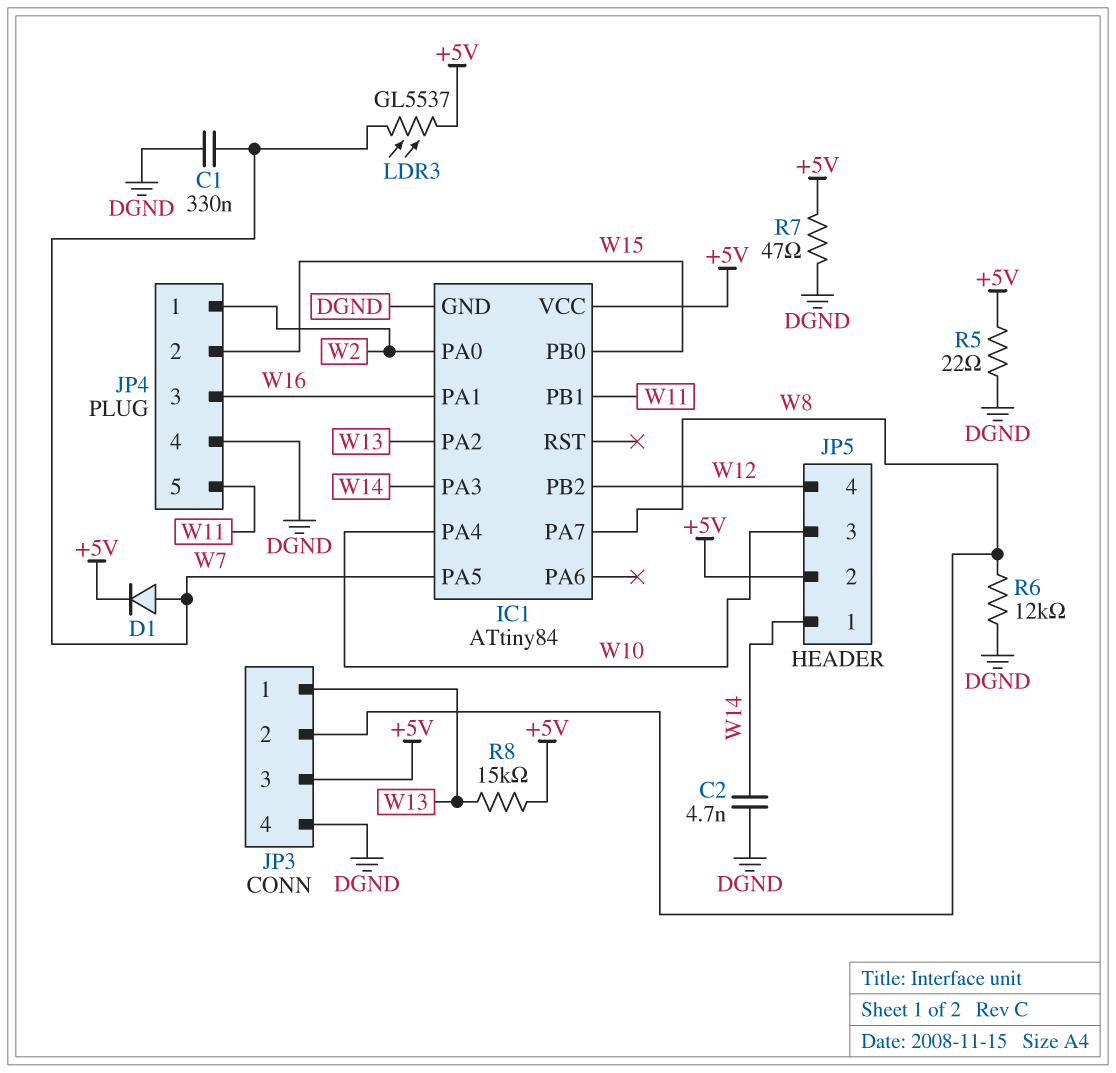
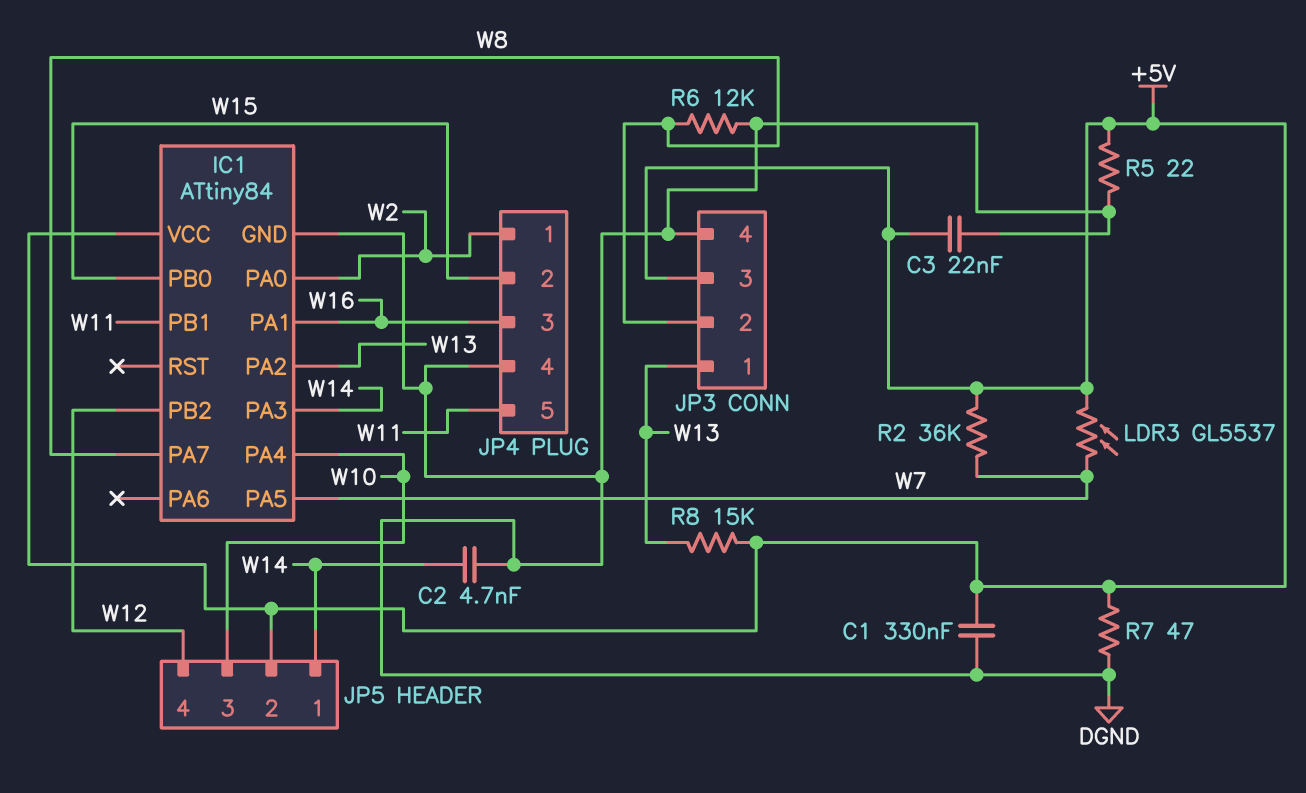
C1: 330nF (DGND, W7) -> 330nF (+5V, DGND)
C3: none -> 22nF (+5V, DGND)
D1: diode (A W7, K +5V) -> none
R2: none -> 36k (+5V, W7)

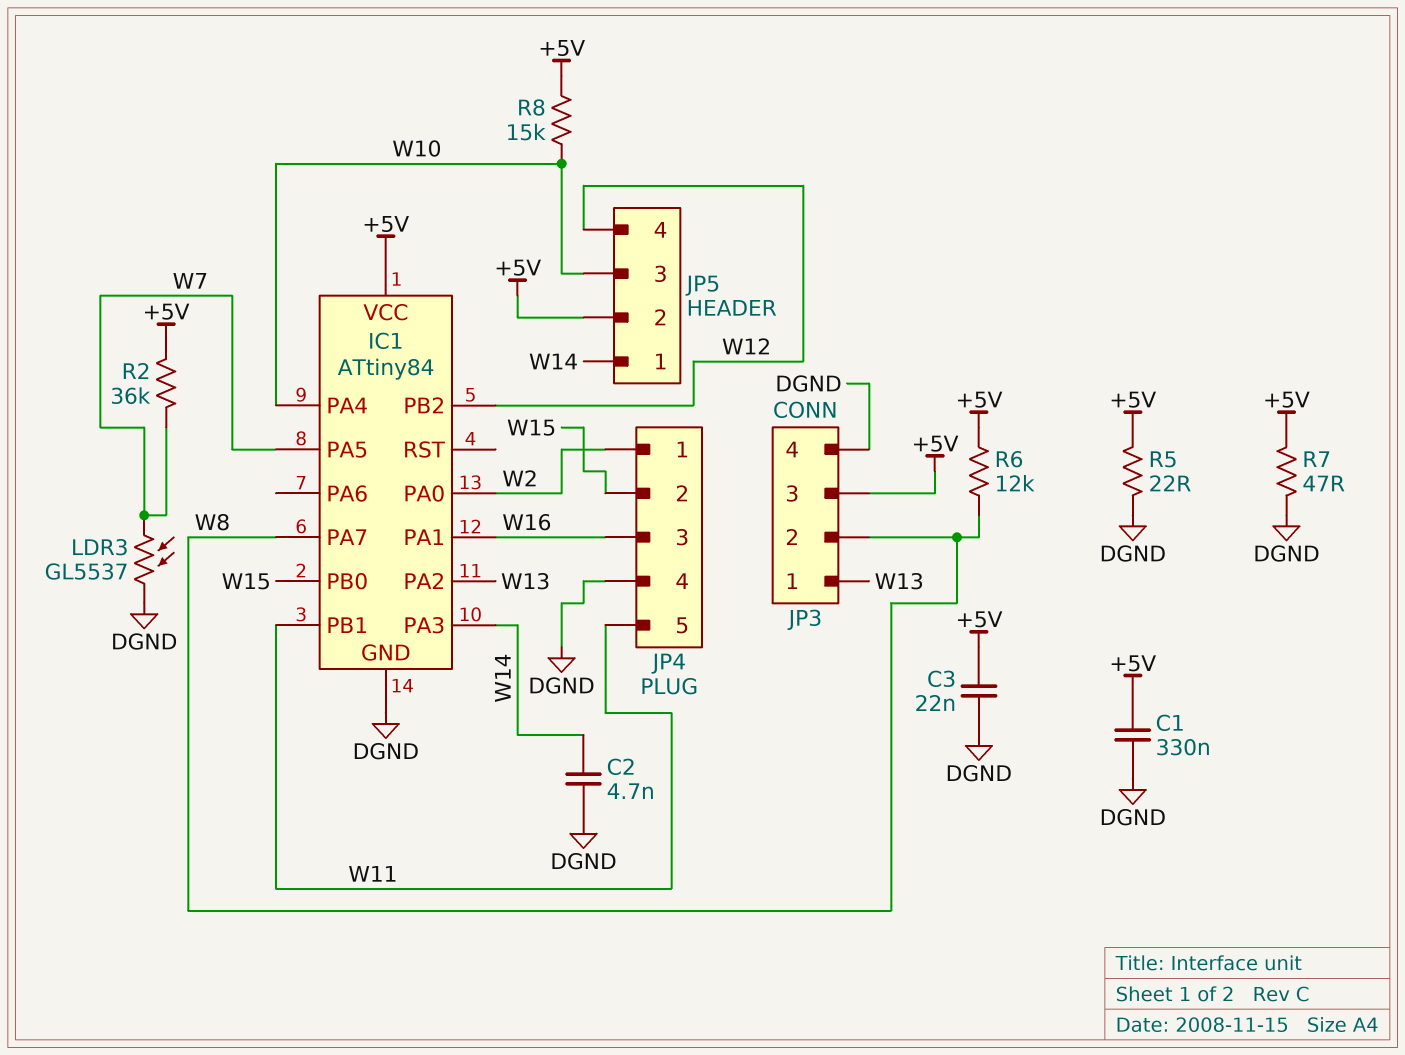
LDR3: GL5537 (+5V, W7) -> GL5537 (DGND, W7)
R6: 12k (DGND, W8) -> 12k (+5V, W8)
R8: 15k (+5V, W13) -> 15k (+5V, W10)

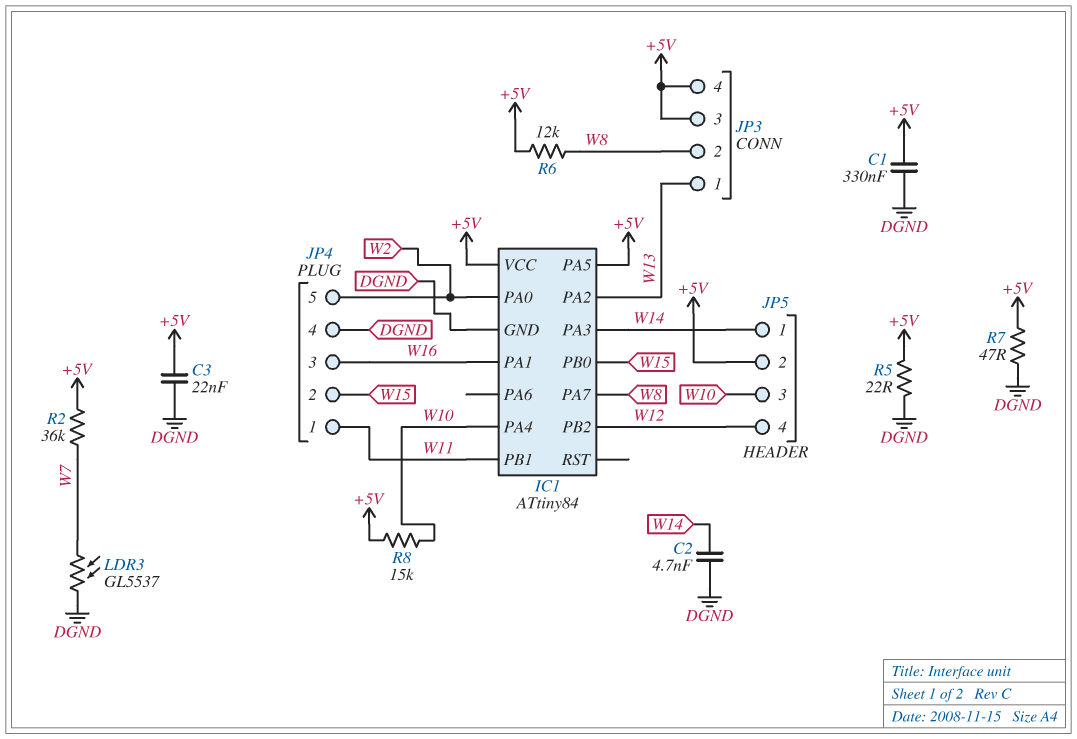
IC1 pin PA5: W7 -> +5V
JP3 pin 4: DGND -> +5V
JP4 pin 1: W2 -> W11
JP4 pin 5: W11 -> W2

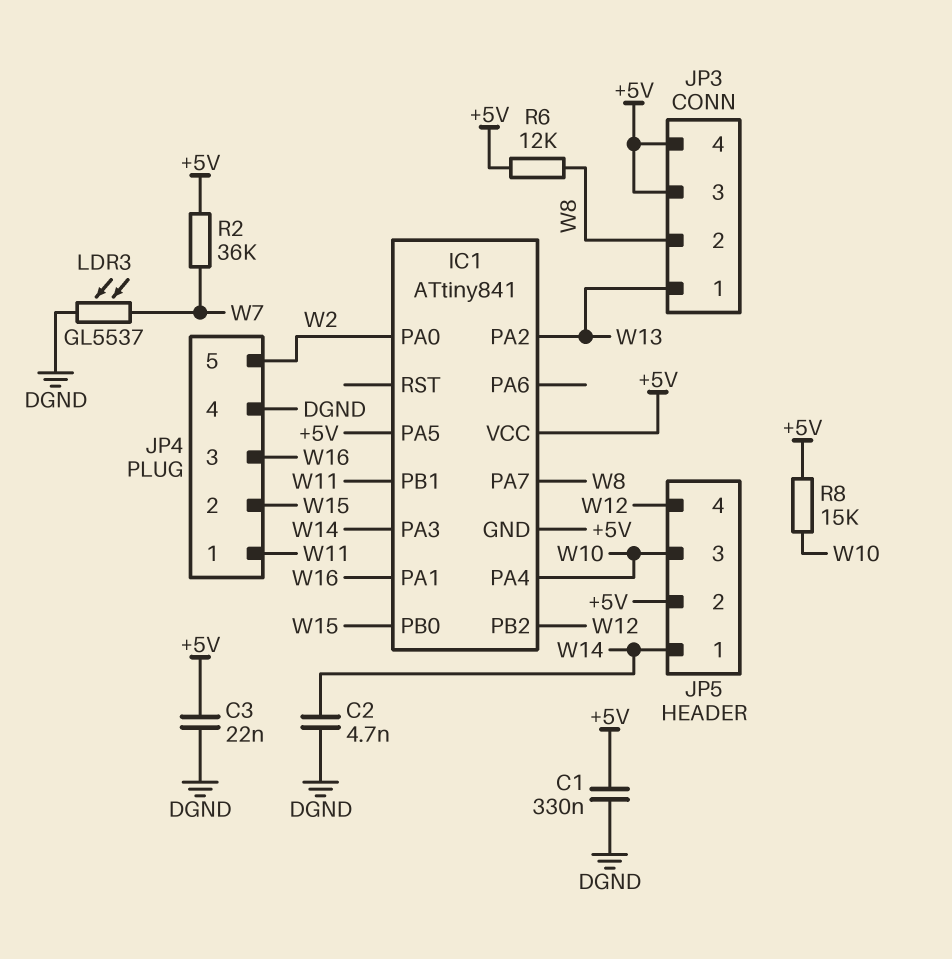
IC1: ATtiny84 -> ATtiny841
IC1 pin GND: DGND -> +5V
R5: 22 (+5V, DGND) -> none
R7: 47 (+5V, DGND) -> none

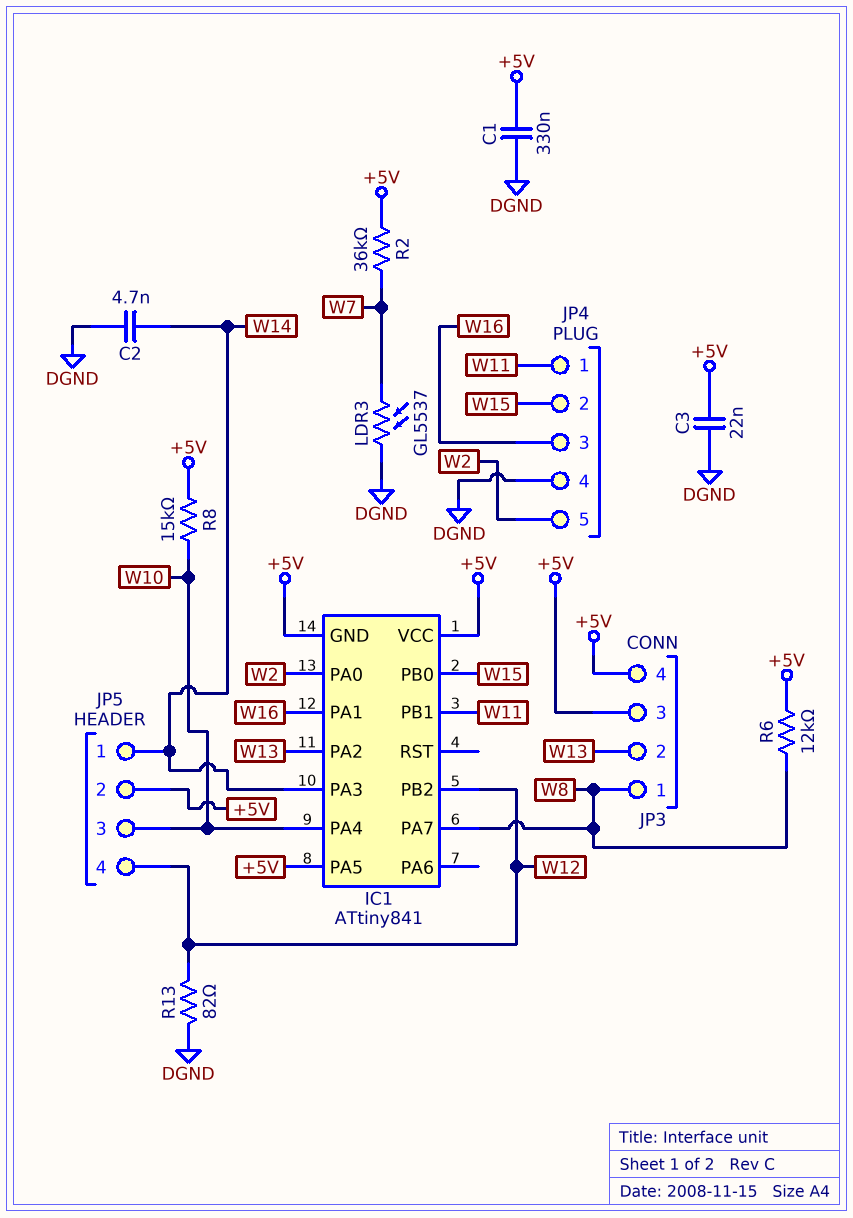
JP3 pin 1: W13 -> W8
JP3 pin 2: W8 -> W13
R13: none -> 82 (DGND, W12)

